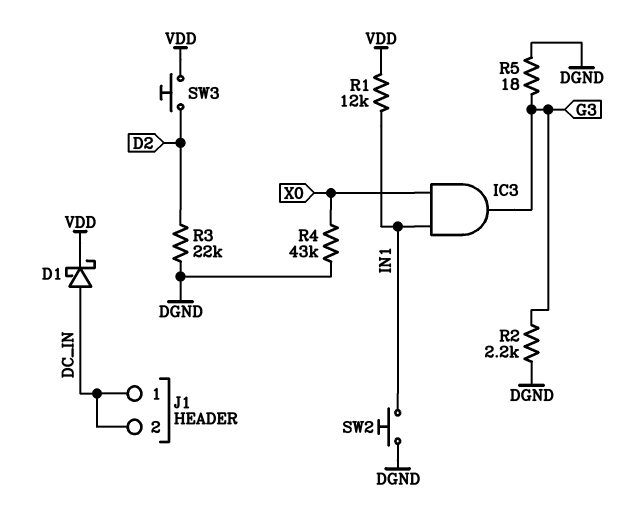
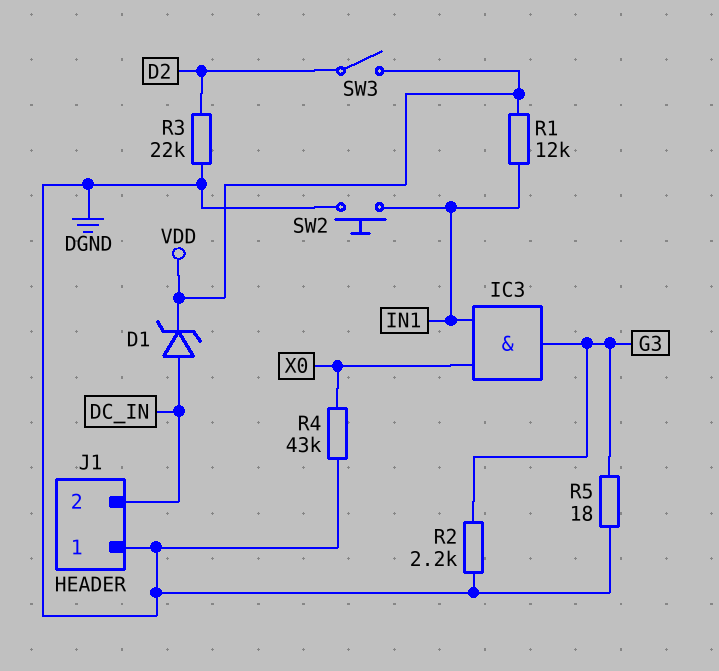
D1: schottky (A DC_IN, K VDD) -> zener (A DC_IN, K VDD)
J1 pin 1: DC_IN -> DGND
SW3: button (D2, VDD) -> switch (D2, VDD)

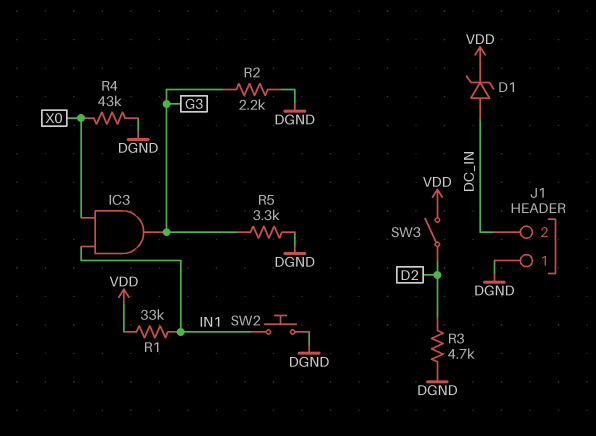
R1: 12k (IN1, VDD) -> 33k (IN1, VDD)
R3: 22k (D2, DGND) -> 4.7k (D2, DGND)
R5: 18 (DGND, G3) -> 3.3k (DGND, G3)

